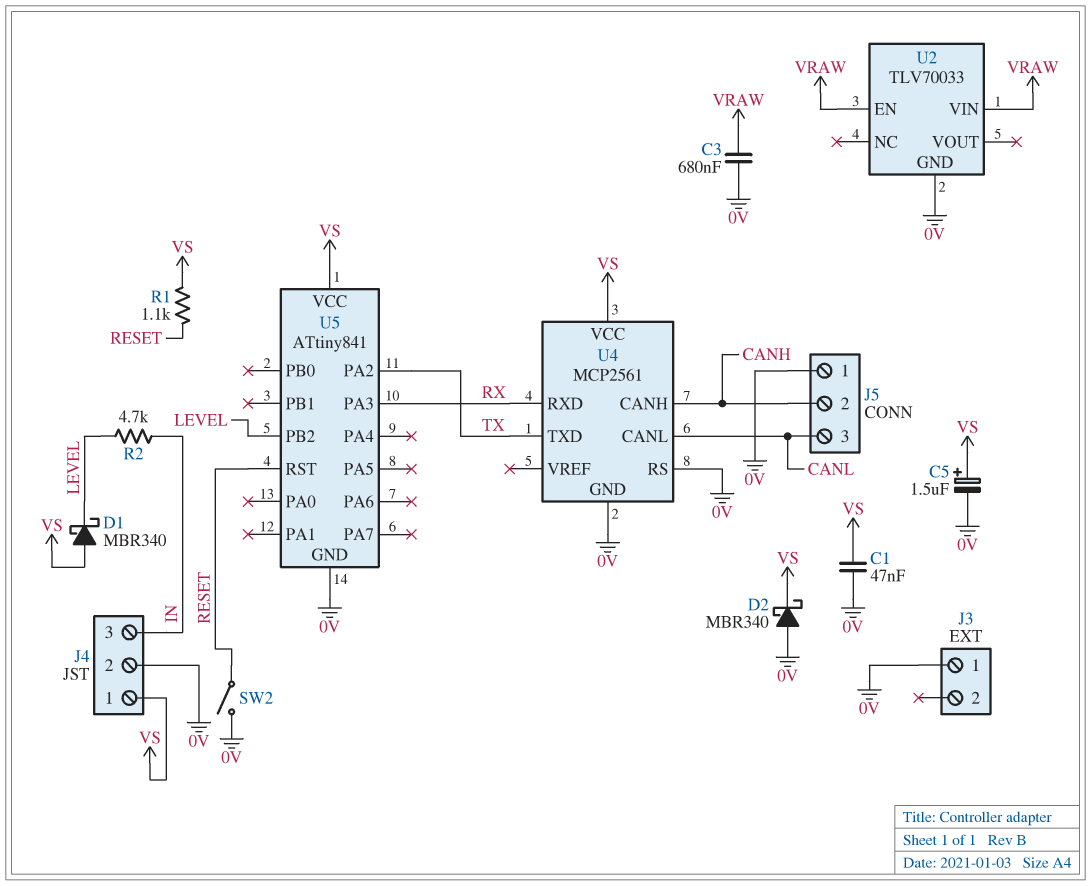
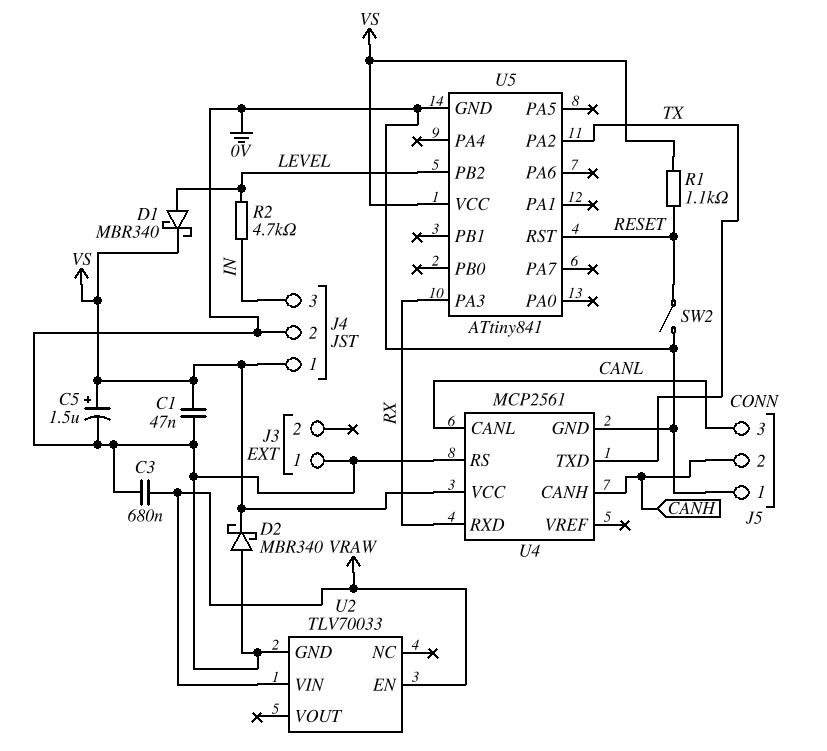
D1: schottky MBR340 (A VS, K LEVEL) -> schottky MBR340 (A LEVEL, K VS)

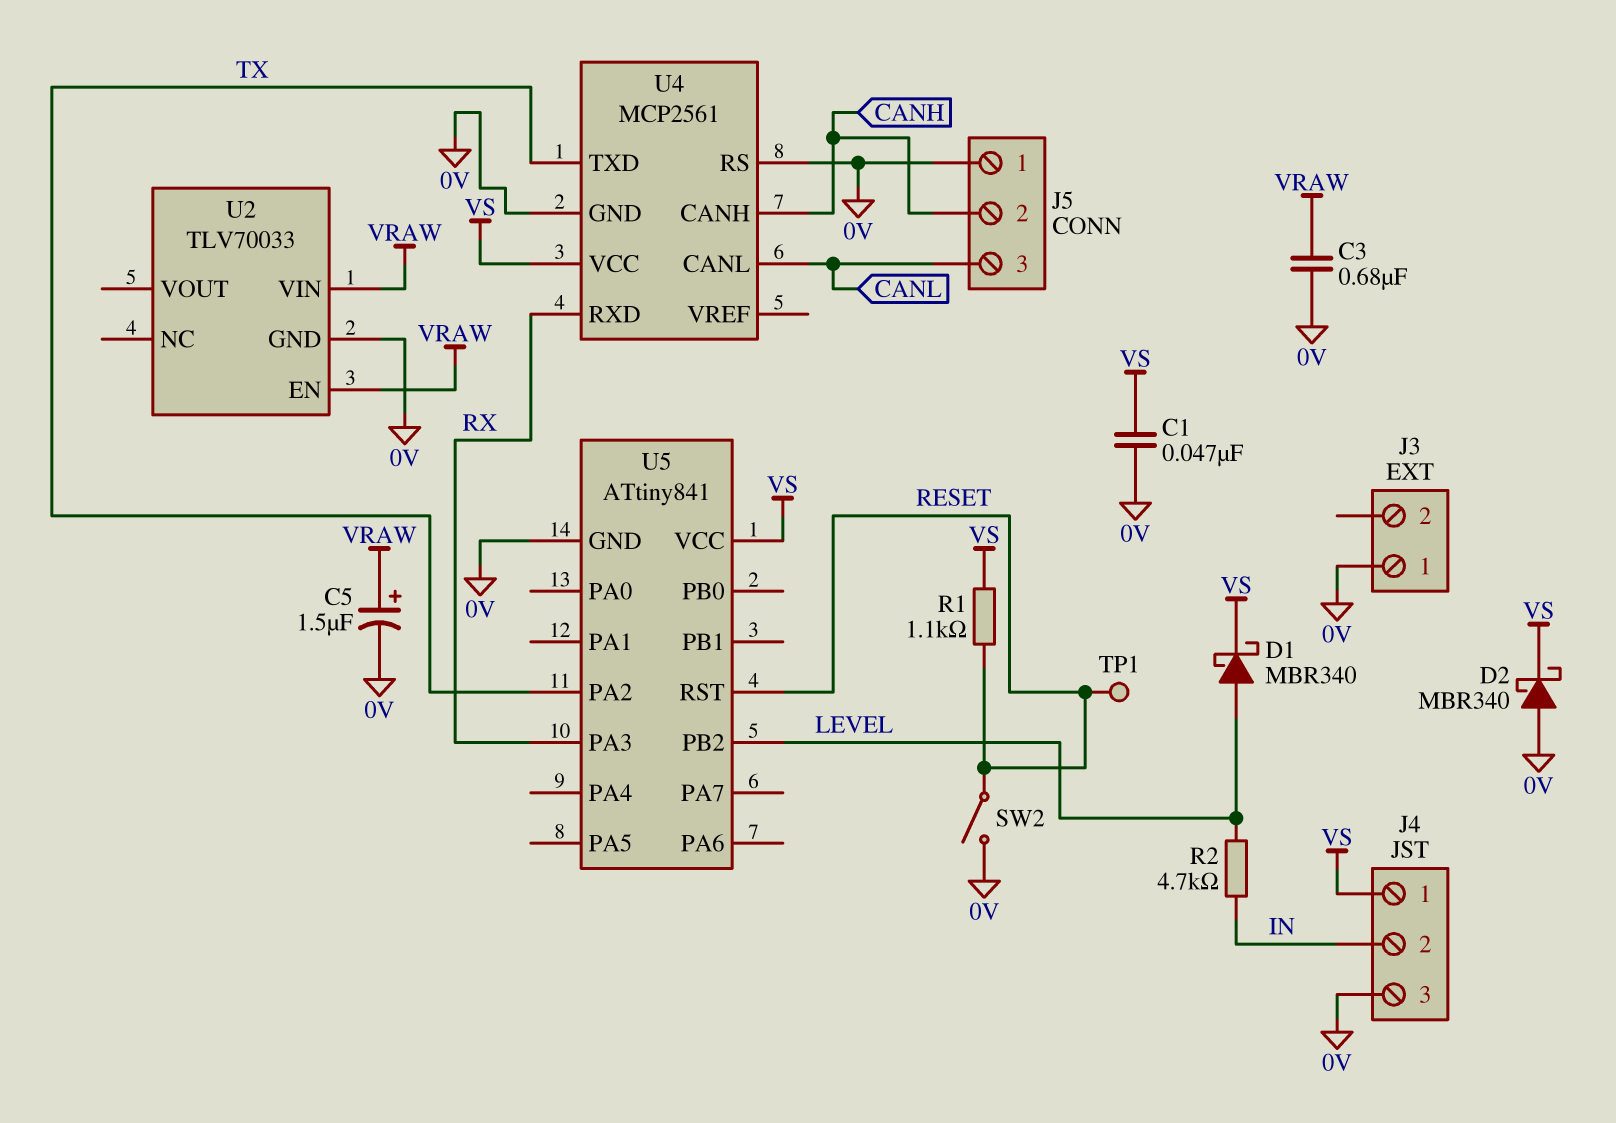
C5: 1.5uF (plus VS, minus 0V) -> 1.5uF (plus VRAW, minus 0V)
J4 pin 2: 0V -> IN
J4 pin 3: IN -> 0V
TP1: none -> test point (RESET)

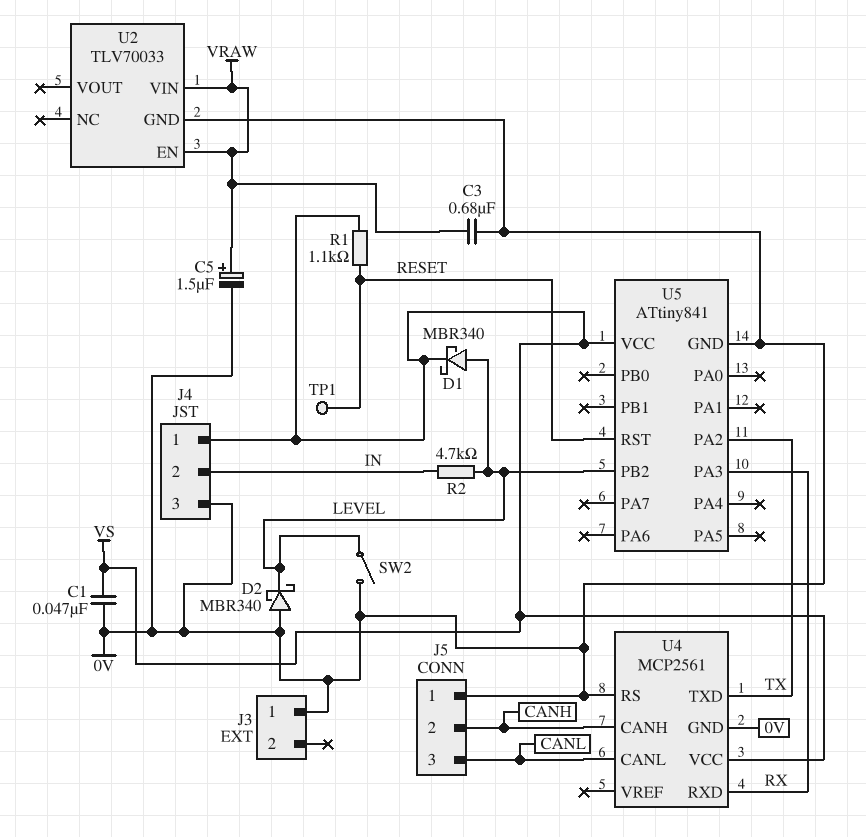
D2: schottky MBR340 (A 0V, K VS) -> schottky MBR340 (A 0V, K LEVEL)
SW2: switch (0V, RESET) -> switch (0V, LEVEL)

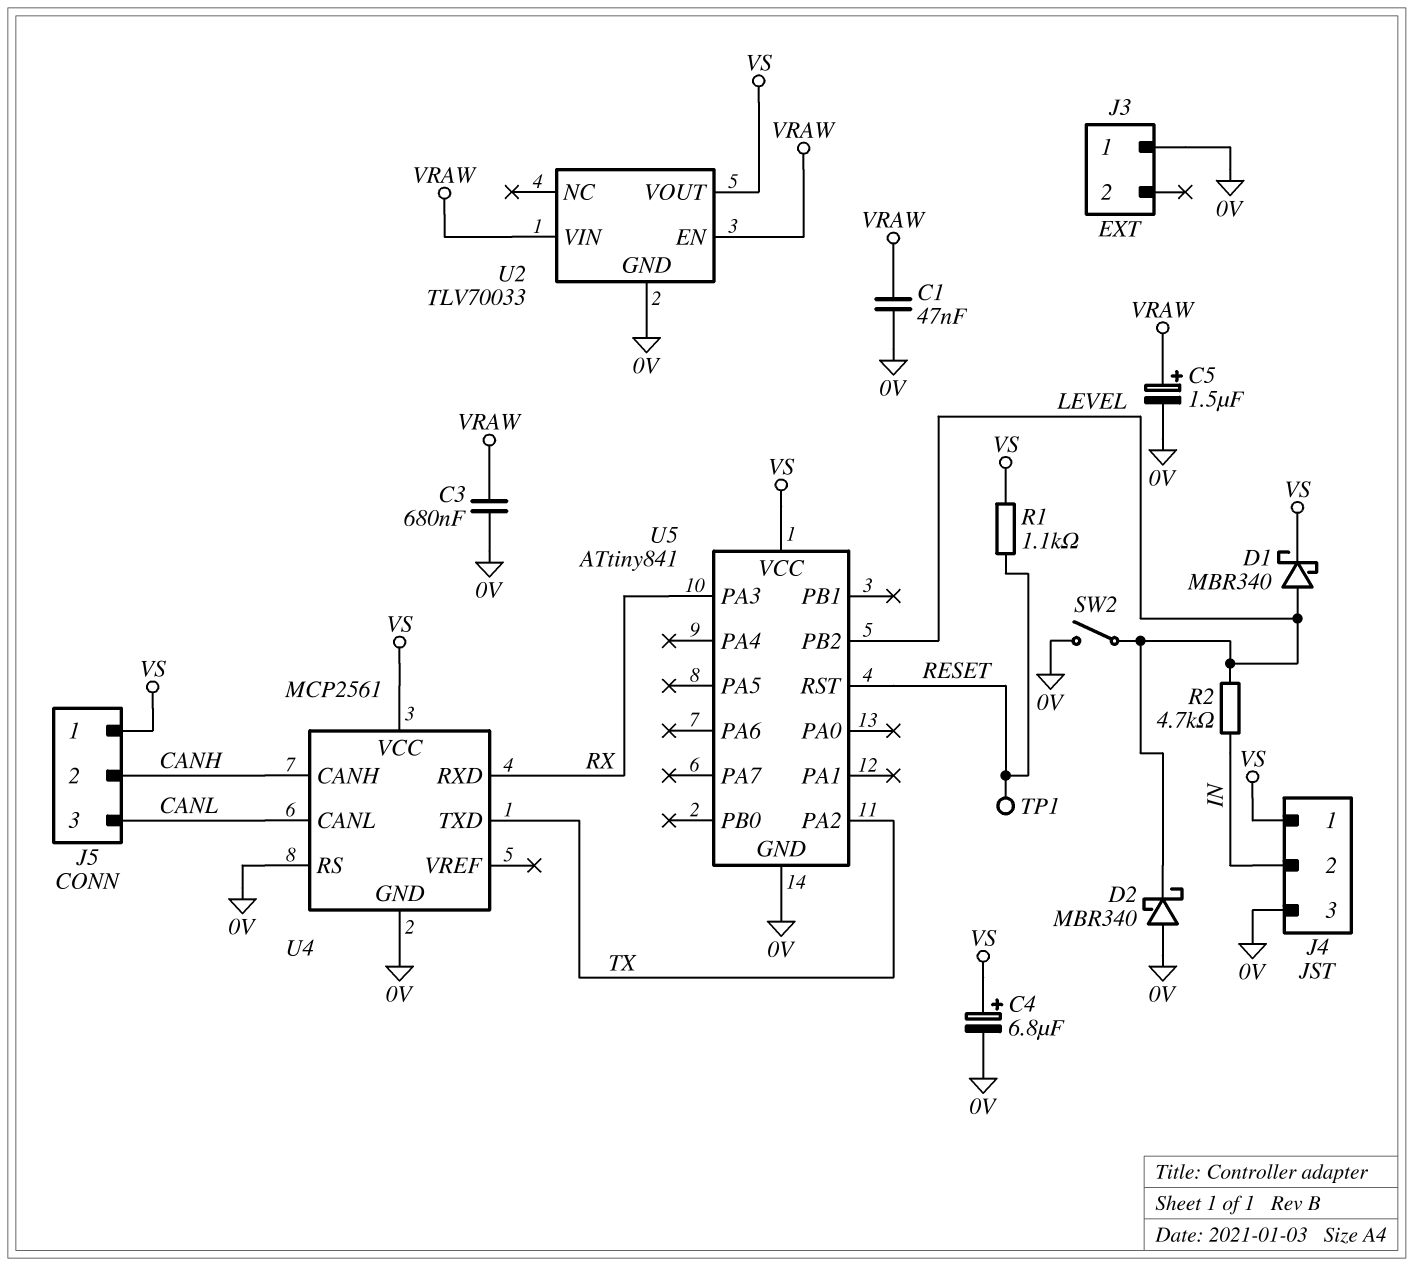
C1: 47nF (0V, VS) -> 47nF (0V, VRAW)
C4: none -> 6.8uF (plus VS, minus 0V)
J5 pin 1: 0V -> VS
U2 pin VOUT: none -> VS

